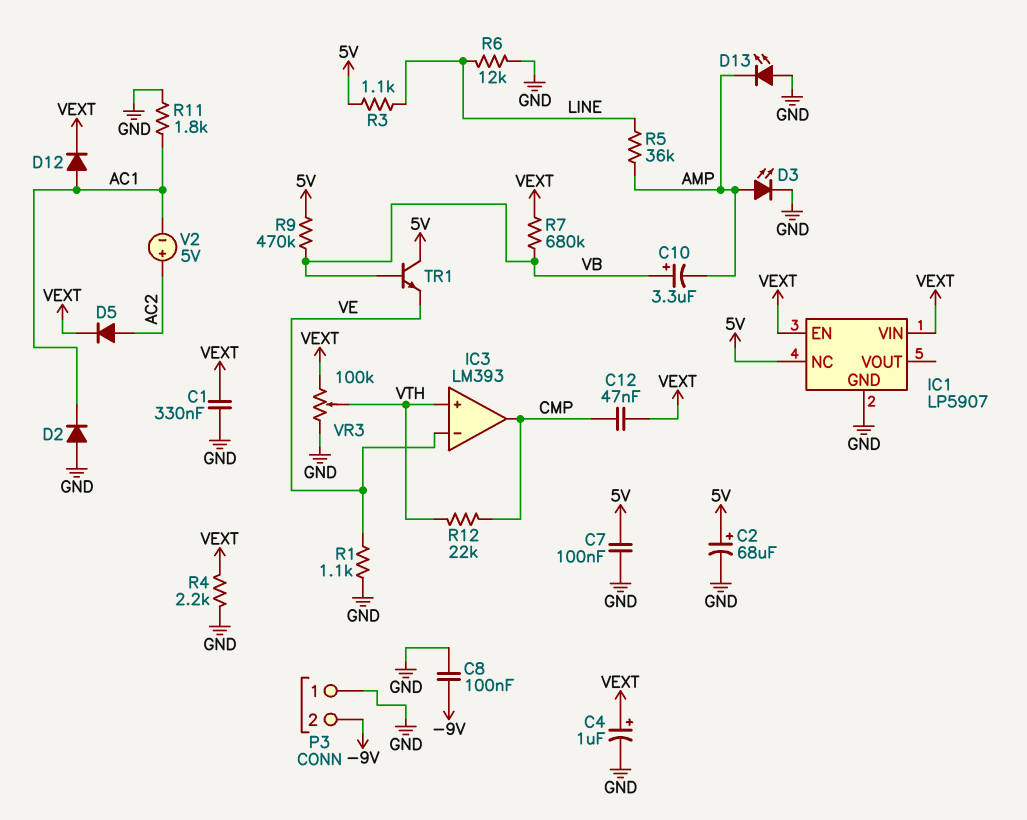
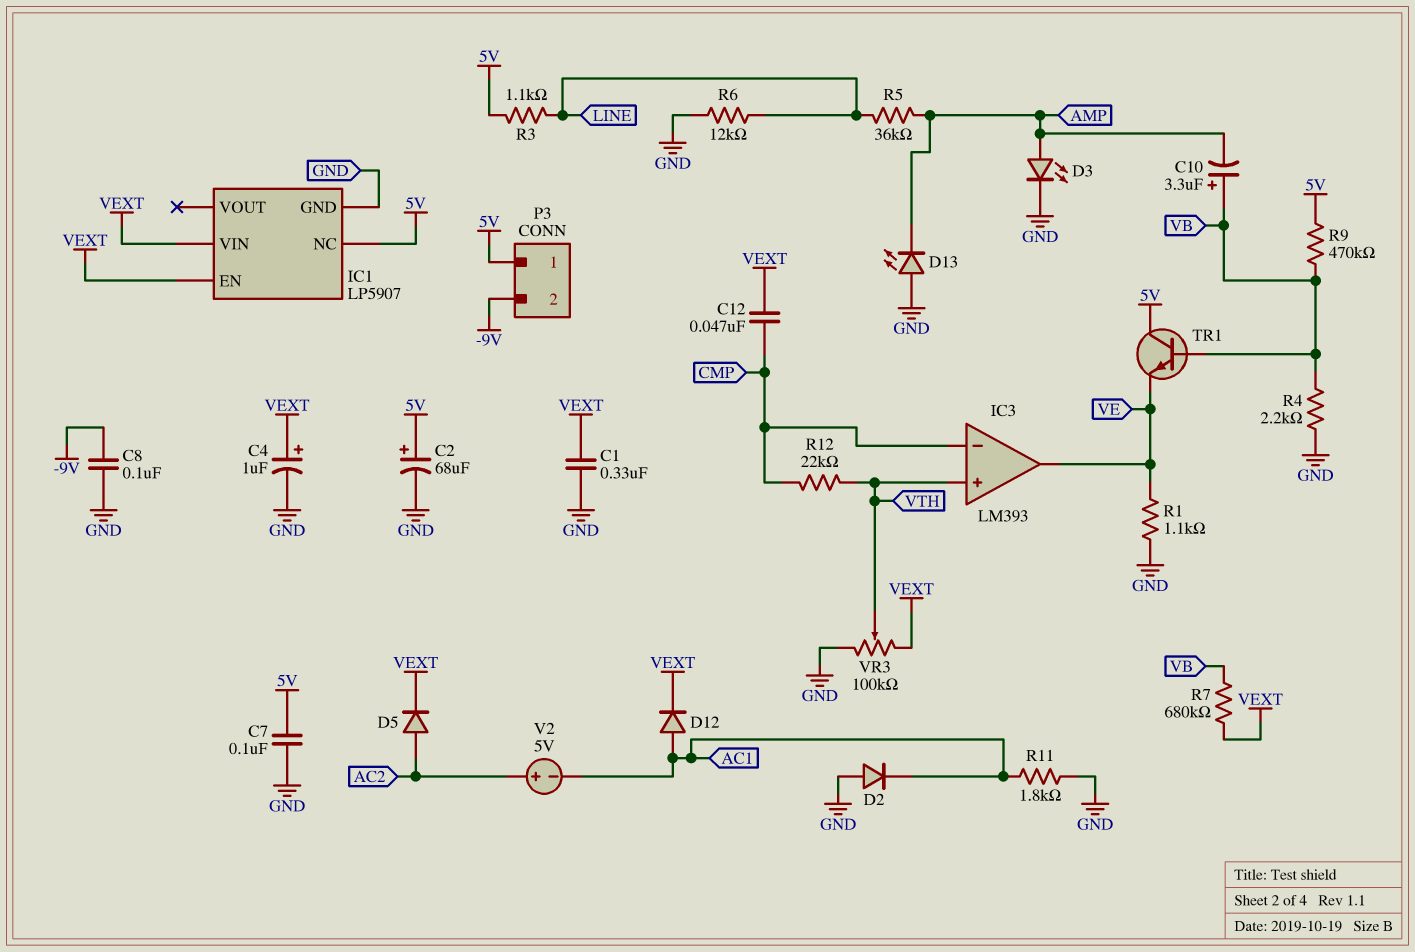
IC3 pin in-: VE -> CMP
IC3 pin out: CMP -> VE
P3 pin 1: GND -> 5V
R4: 2.2k (GND, VEXT) -> 2.2k (GND, VB)

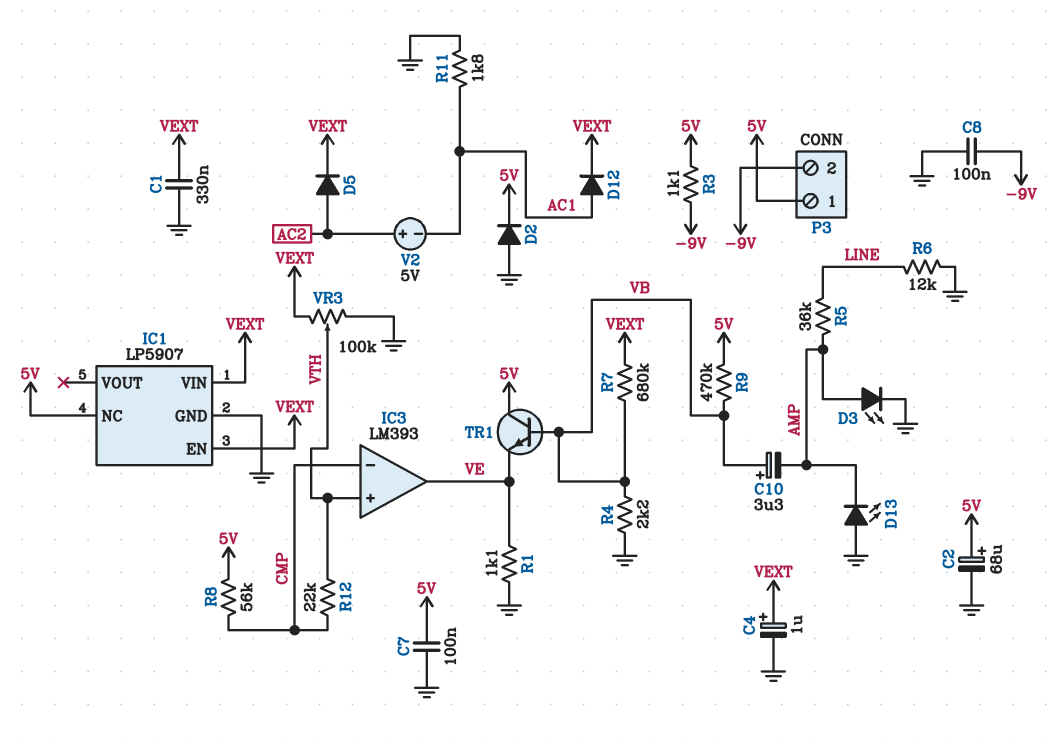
C12: 47nF (CMP, VEXT) -> none
D2: diode (A GND, K AC1) -> diode (A GND, K 5V)
R3: 1.1k (5V, LINE) -> 1.1k (-9V, 5V)
R8: none -> 56k (5V, CMP)

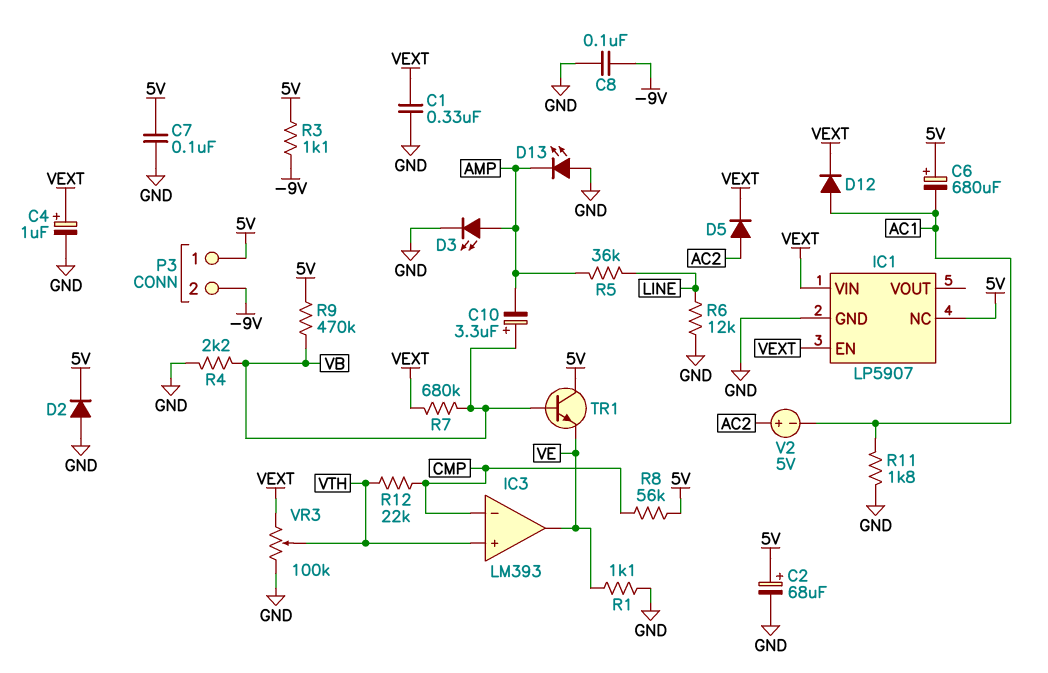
C6: none -> 680uF (plus 5V, minus AC1)

